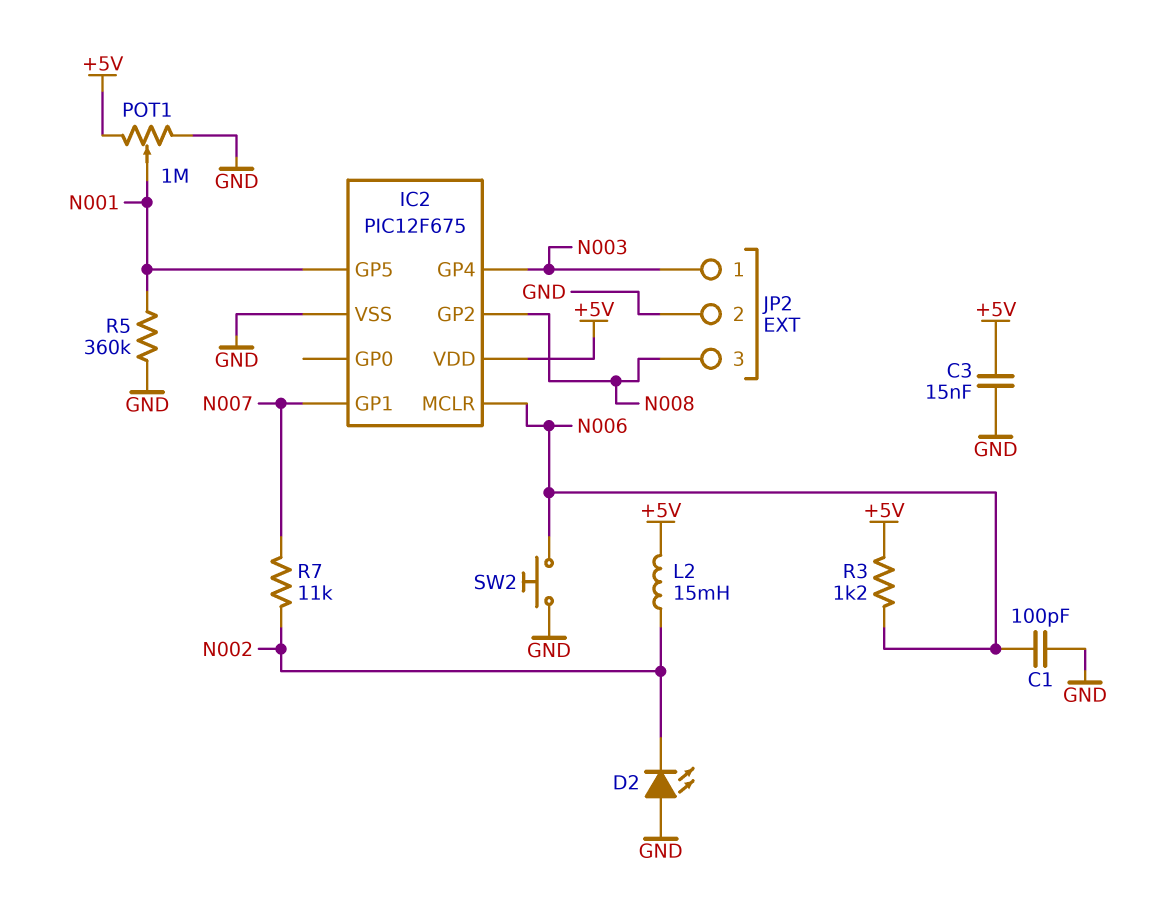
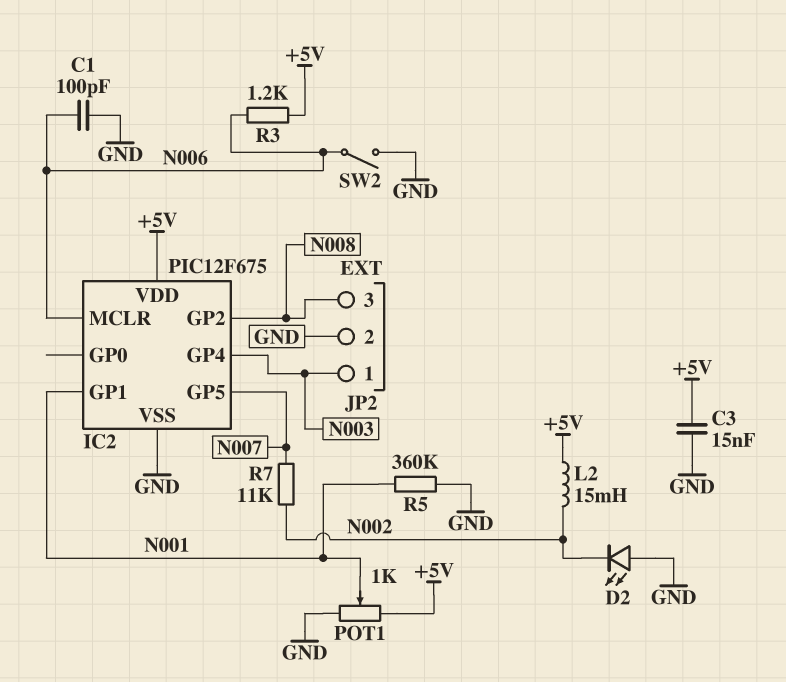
IC2 pin GP1: N007 -> N001
IC2 pin GP5: N001 -> N007
POT1: 1M (+5V, GND, wiper N001) -> 1k (+5V, GND, wiper N001)
SW2: button (GND, N006) -> switch (GND, N006)

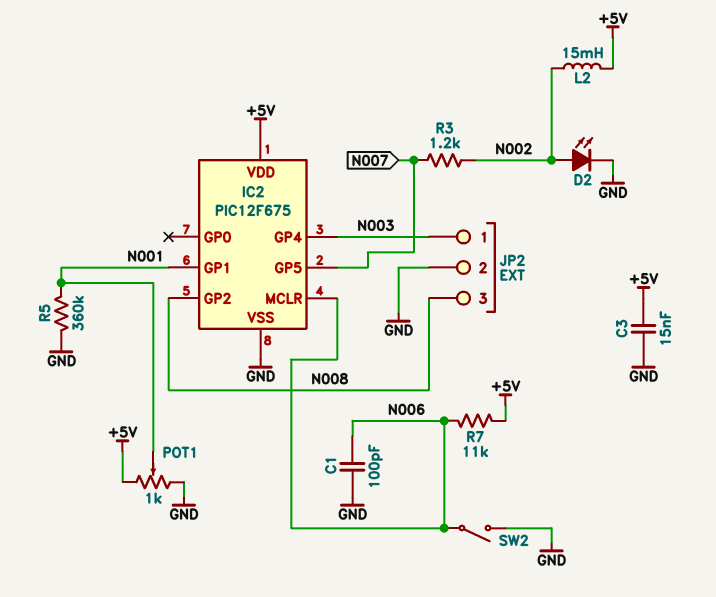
D2: LED (A GND, K N002) -> LED (A N002, K GND)
R3: 1.2k (+5V, N006) -> 1.2k (N002, N007)
R7: 11k (N002, N007) -> 11k (+5V, N006)

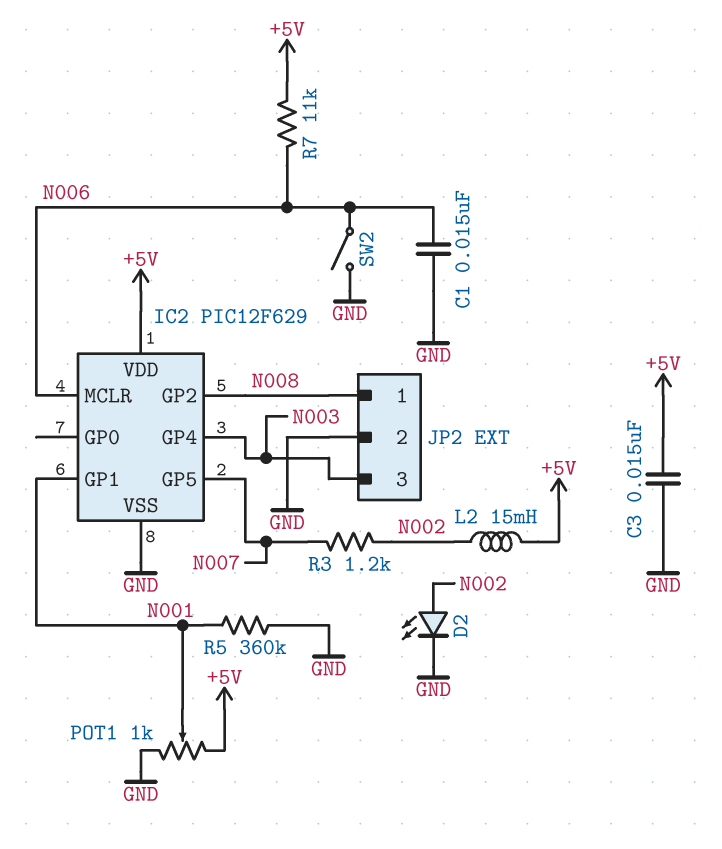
C1: 100pF (GND, N006) -> 15nF (GND, N006)
IC2: PIC12F675 -> PIC12F629
JP2 pin 1: N003 -> N008
JP2 pin 3: N008 -> N003

